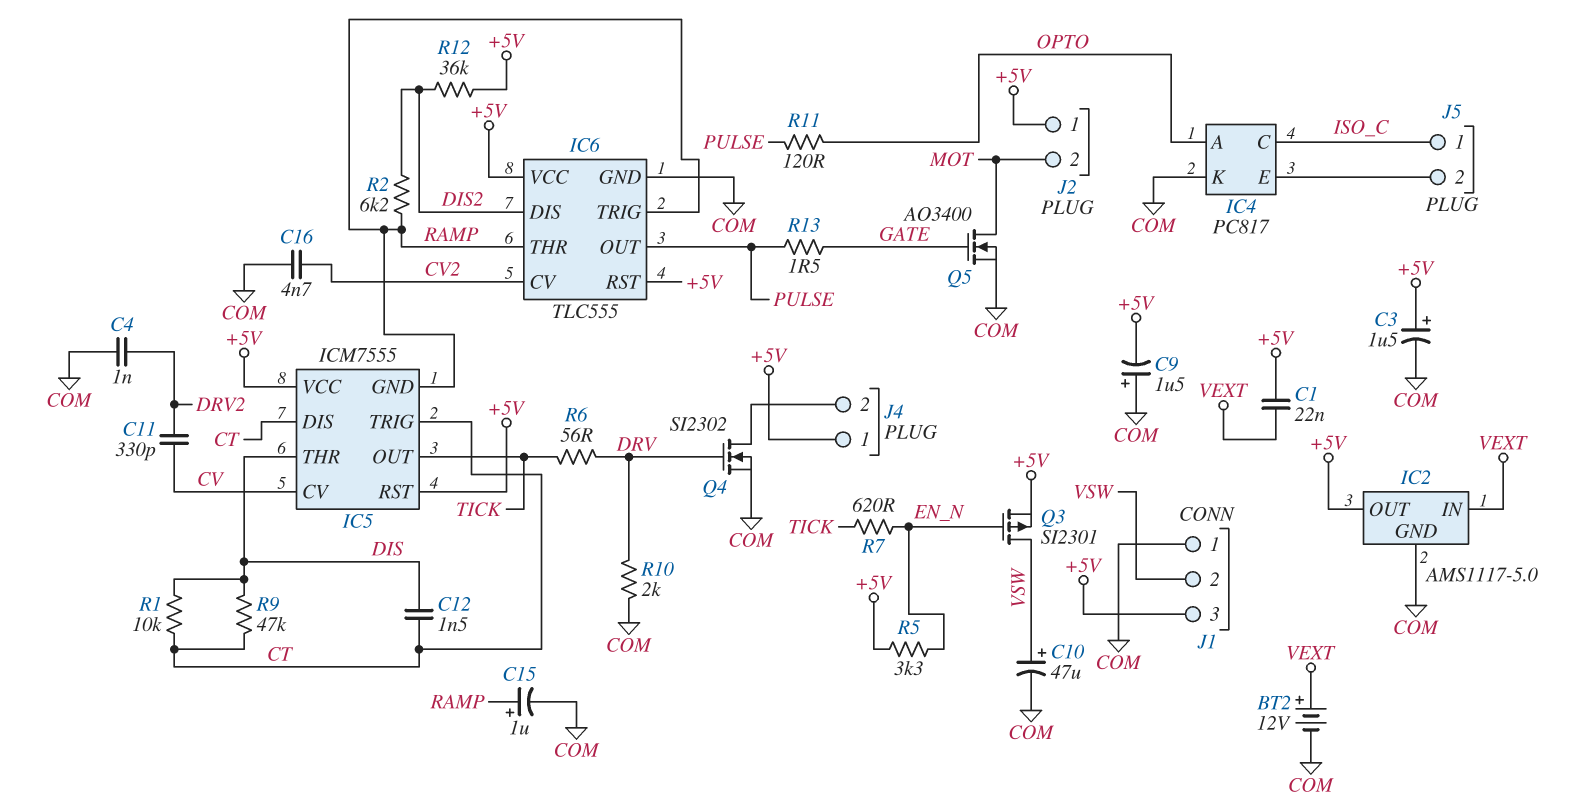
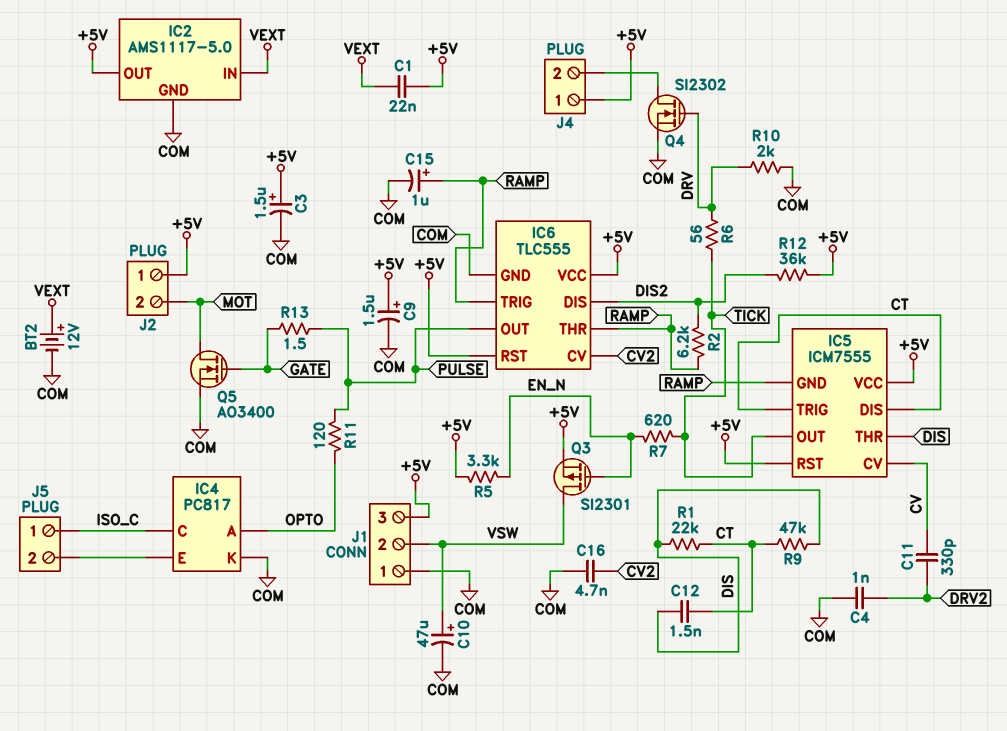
C9: 1.5uF (plus COM, minus +5V) -> 1.5uF (plus +5V, minus COM)
R1: 10k (CT, DIS) -> 22k (CT, DIS)

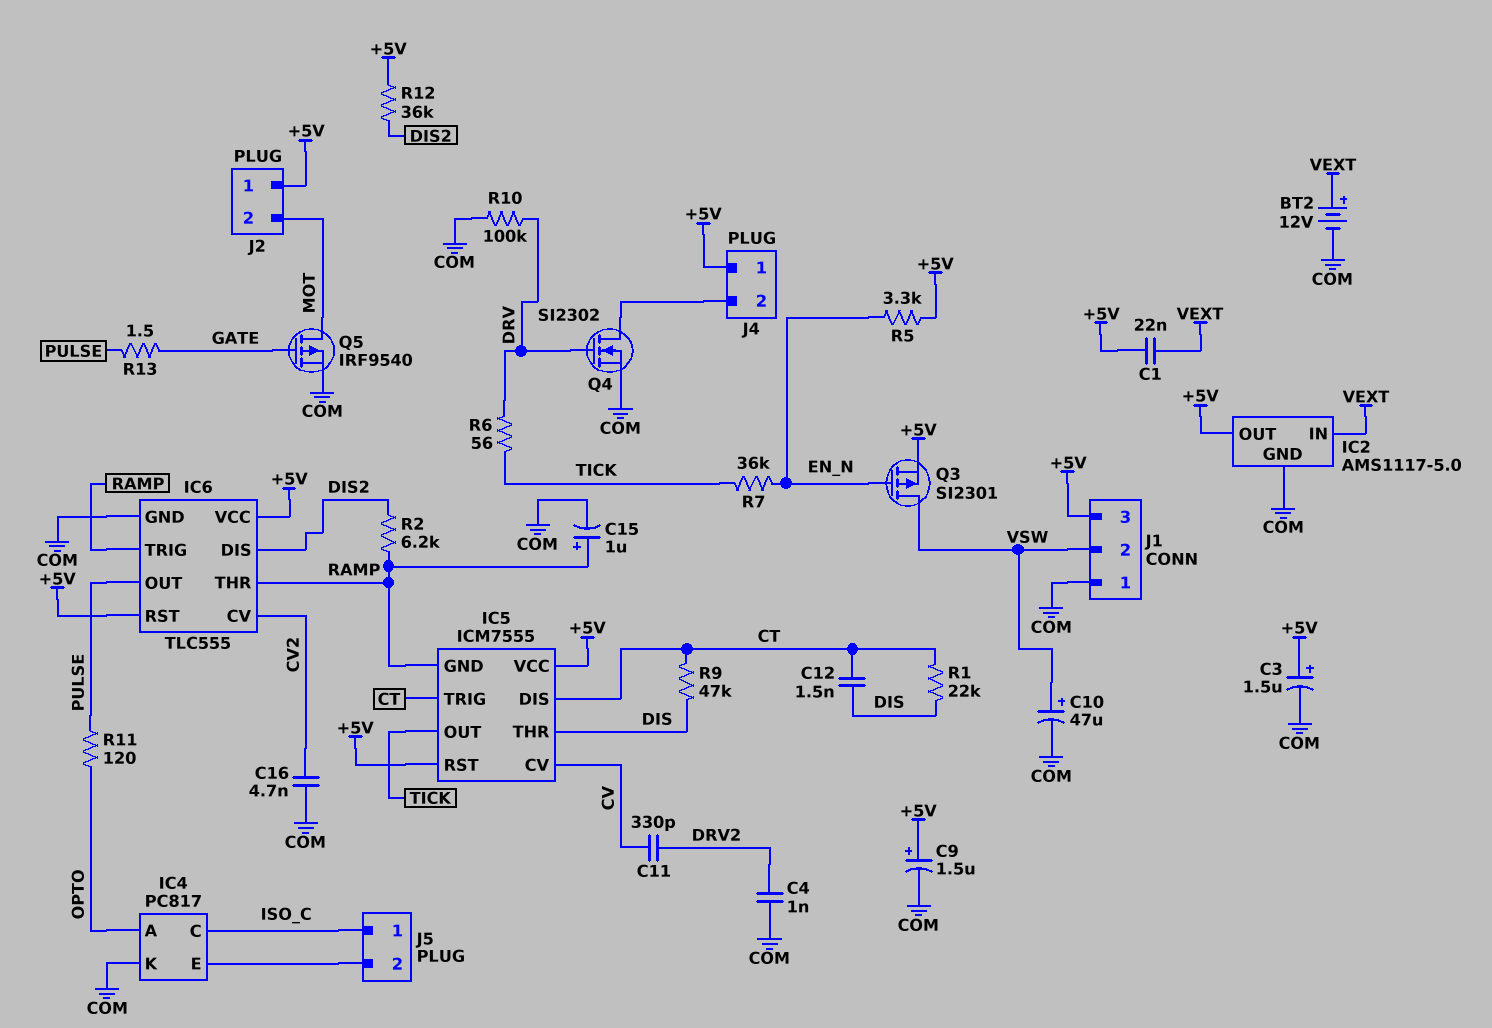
Q5: NMOS AO3400 (G GATE, D MOT, S COM) -> PMOS IRF9540 (G GATE, D MOT, S COM)
R7: 620 (EN_N, TICK) -> 36k (EN_N, TICK)
R10: 2k (COM, DRV) -> 100k (COM, DRV)

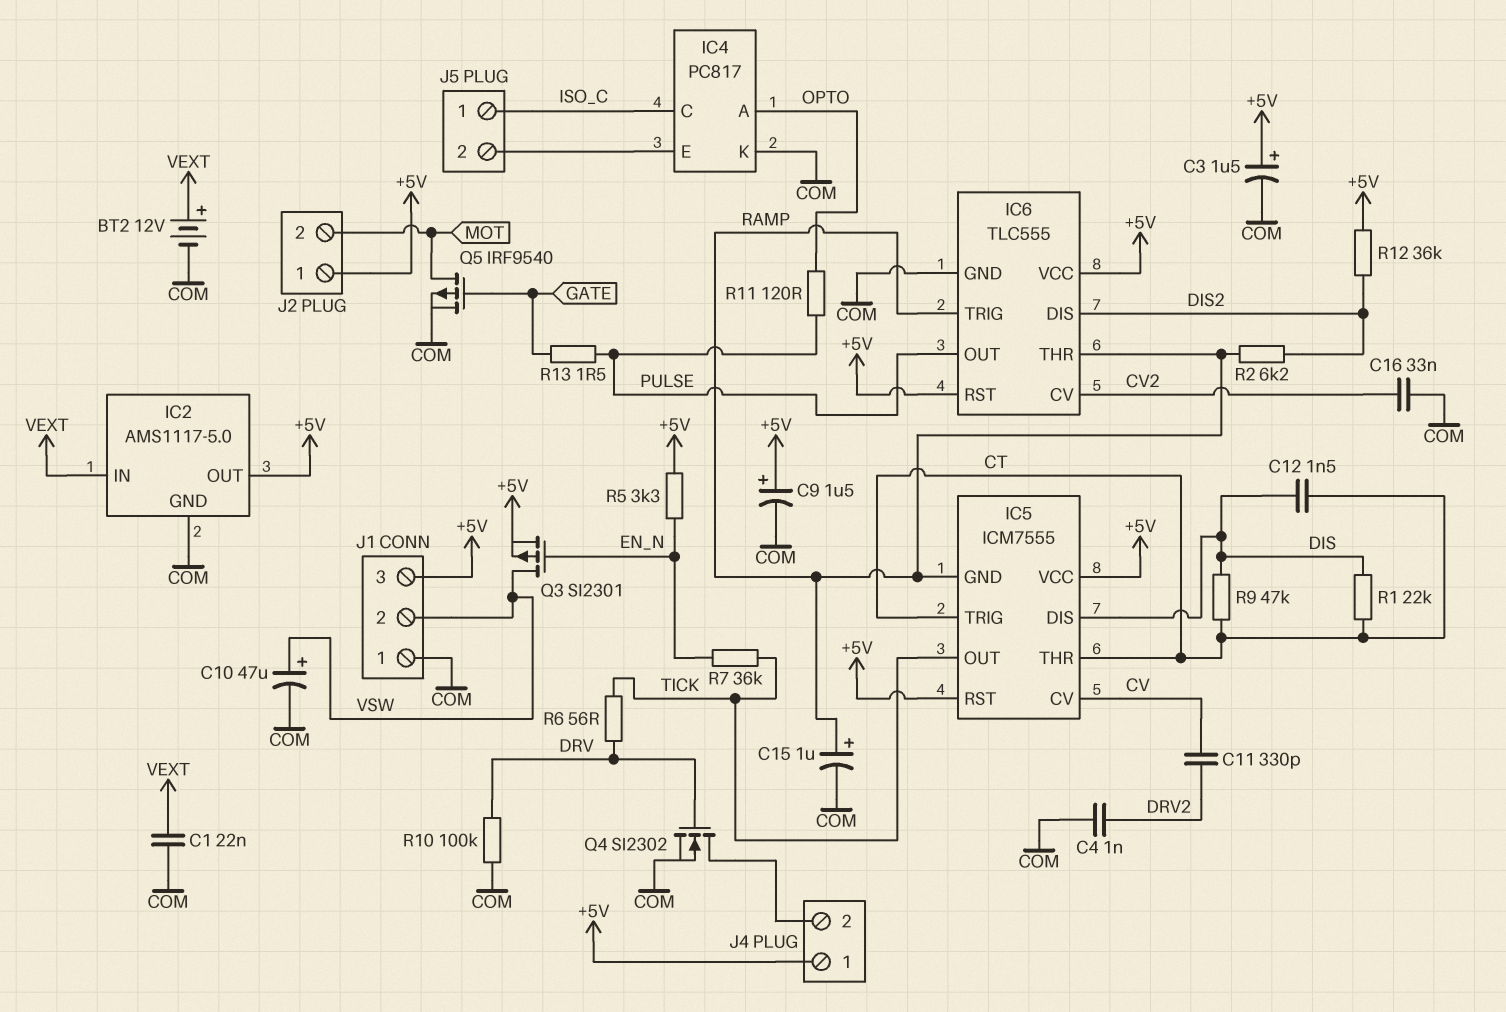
C1: 22nF (+5V, VEXT) -> 22nF (COM, VEXT)
C16: 4.7nF (COM, CV2) -> 33nF (COM, CV2)
IC5 pin DIS: CT -> DIS
IC5 pin THR: DIS -> CT

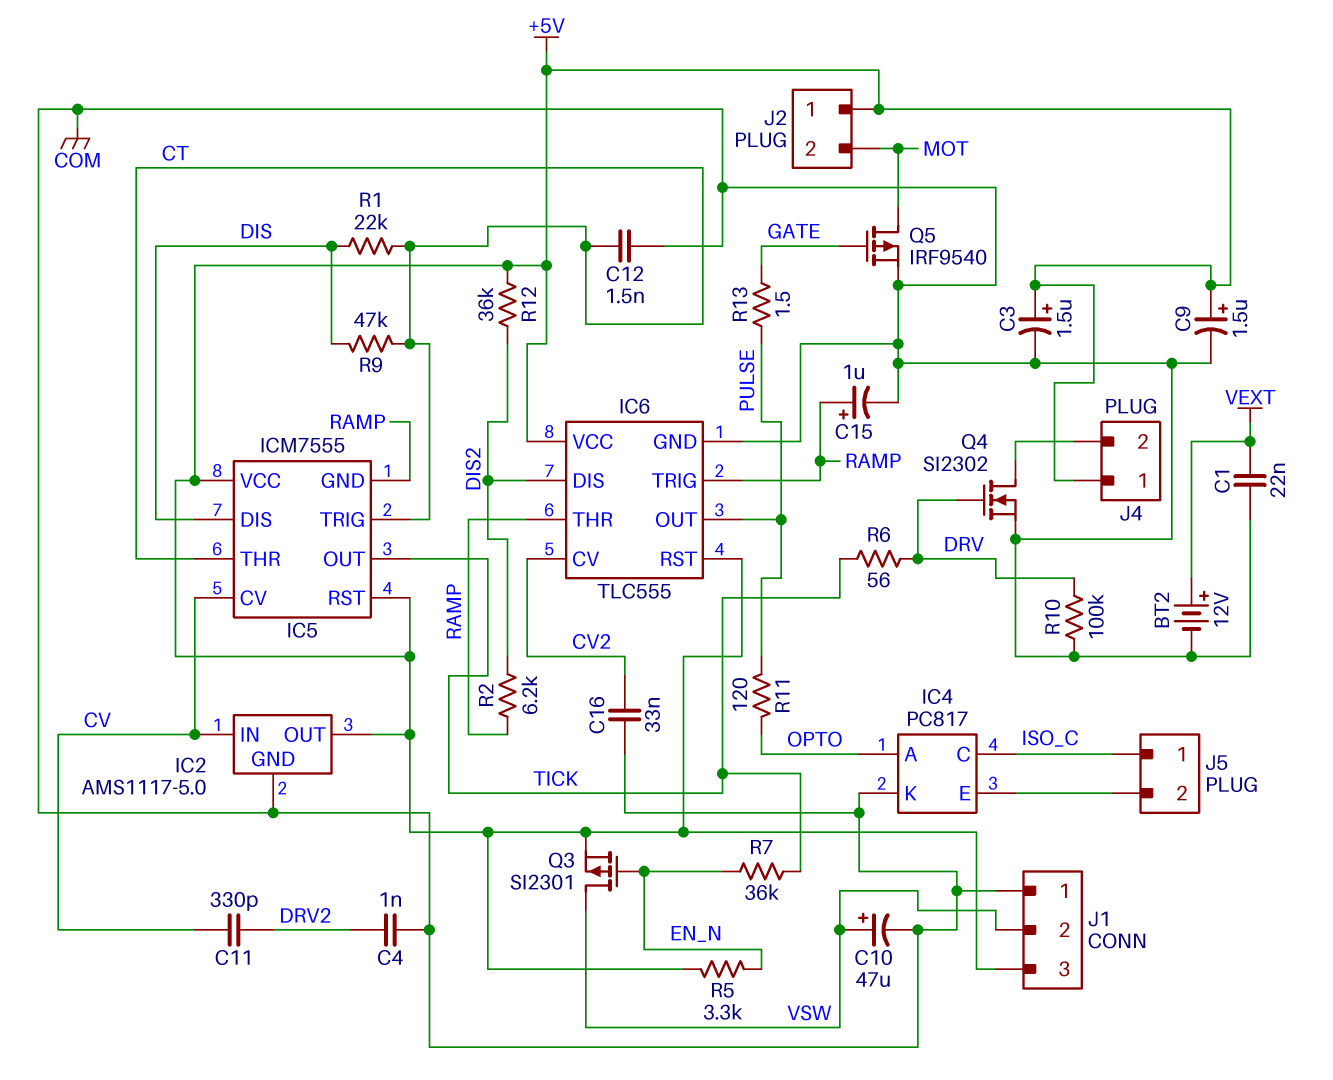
C12: 1.5nF (CT, DIS) -> 1.5nF (COM, CT)
IC2 pin IN: VEXT -> CV

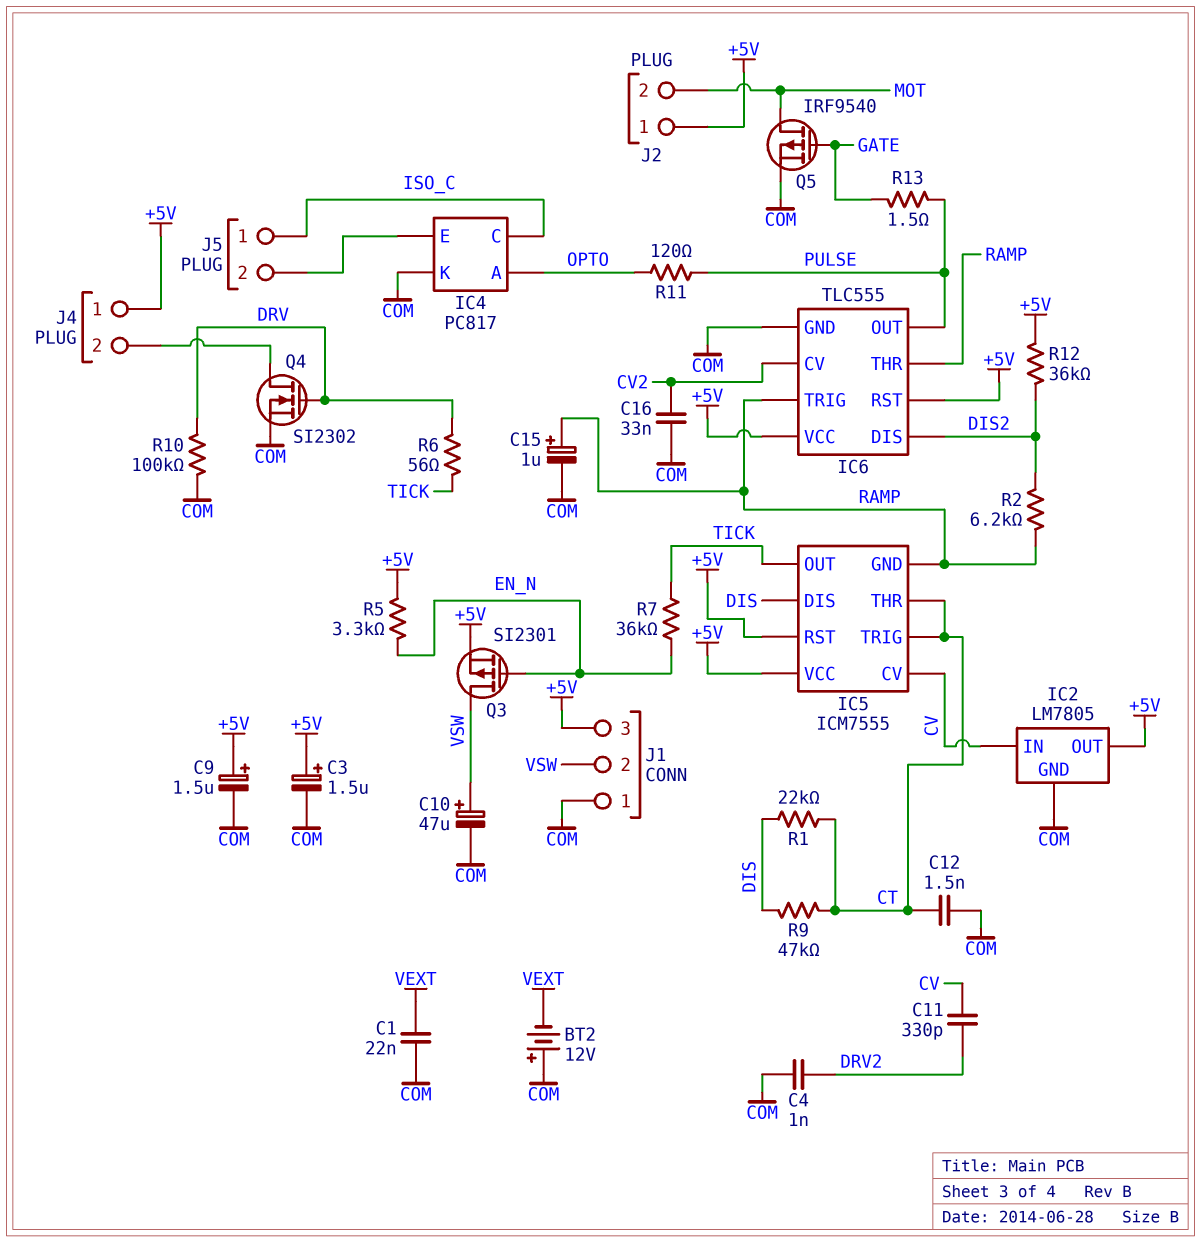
BT2: 12V (plus VEXT, minus COM) -> 12V (plus COM, minus VEXT)
IC2: AMS1117-5.0 -> LM7805

